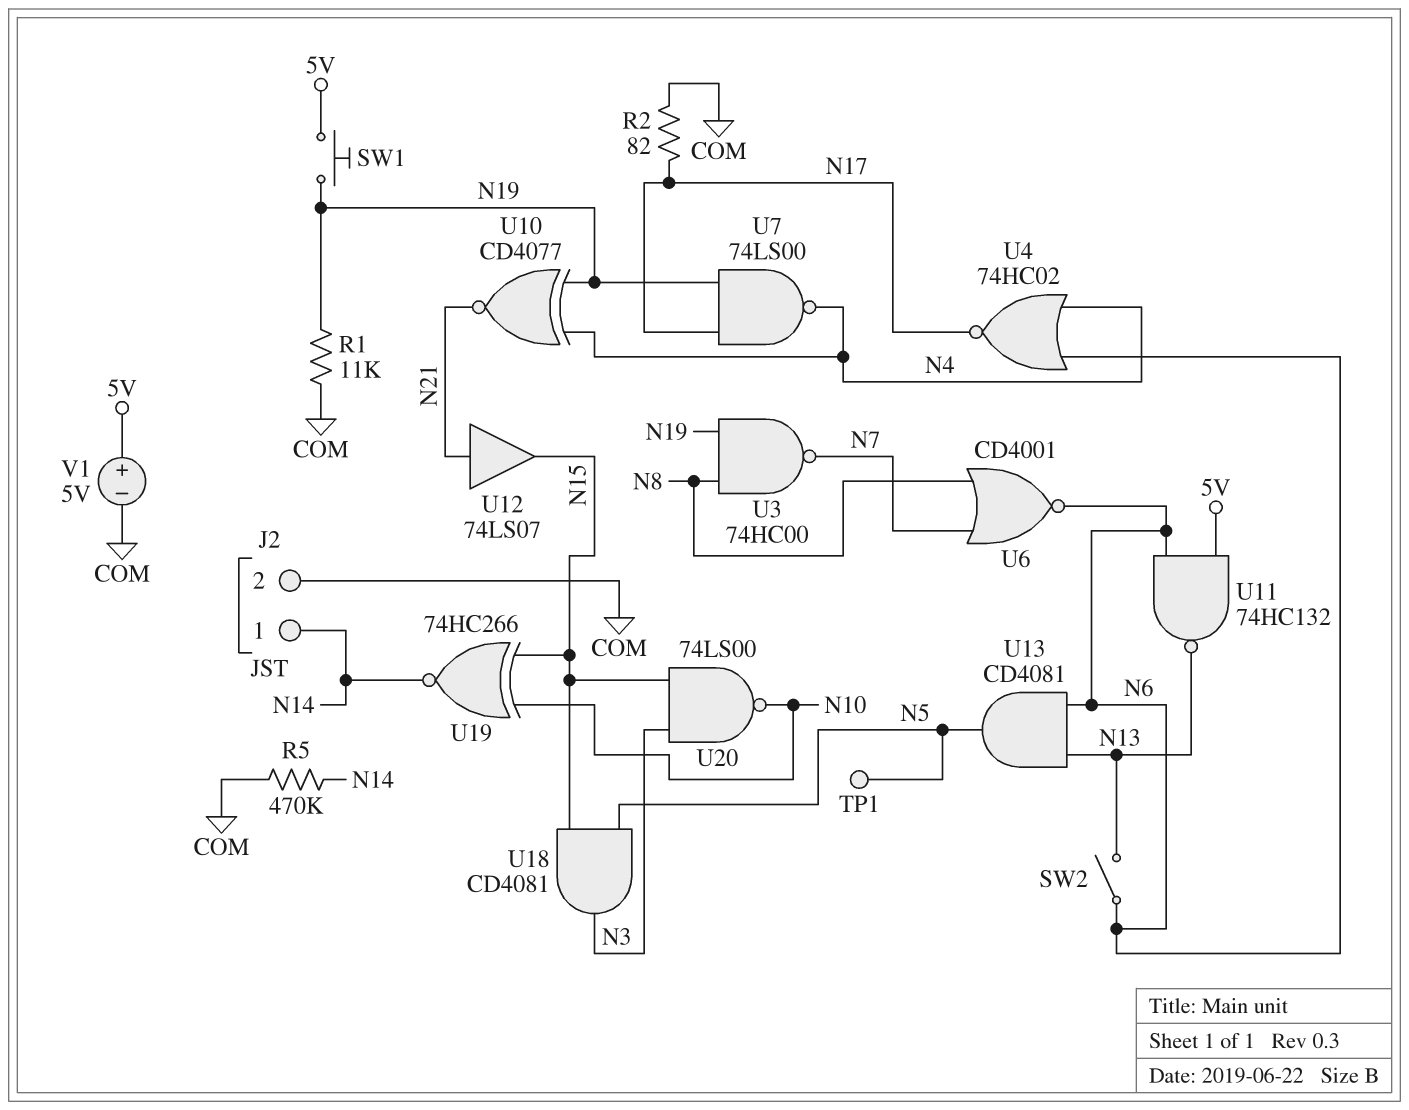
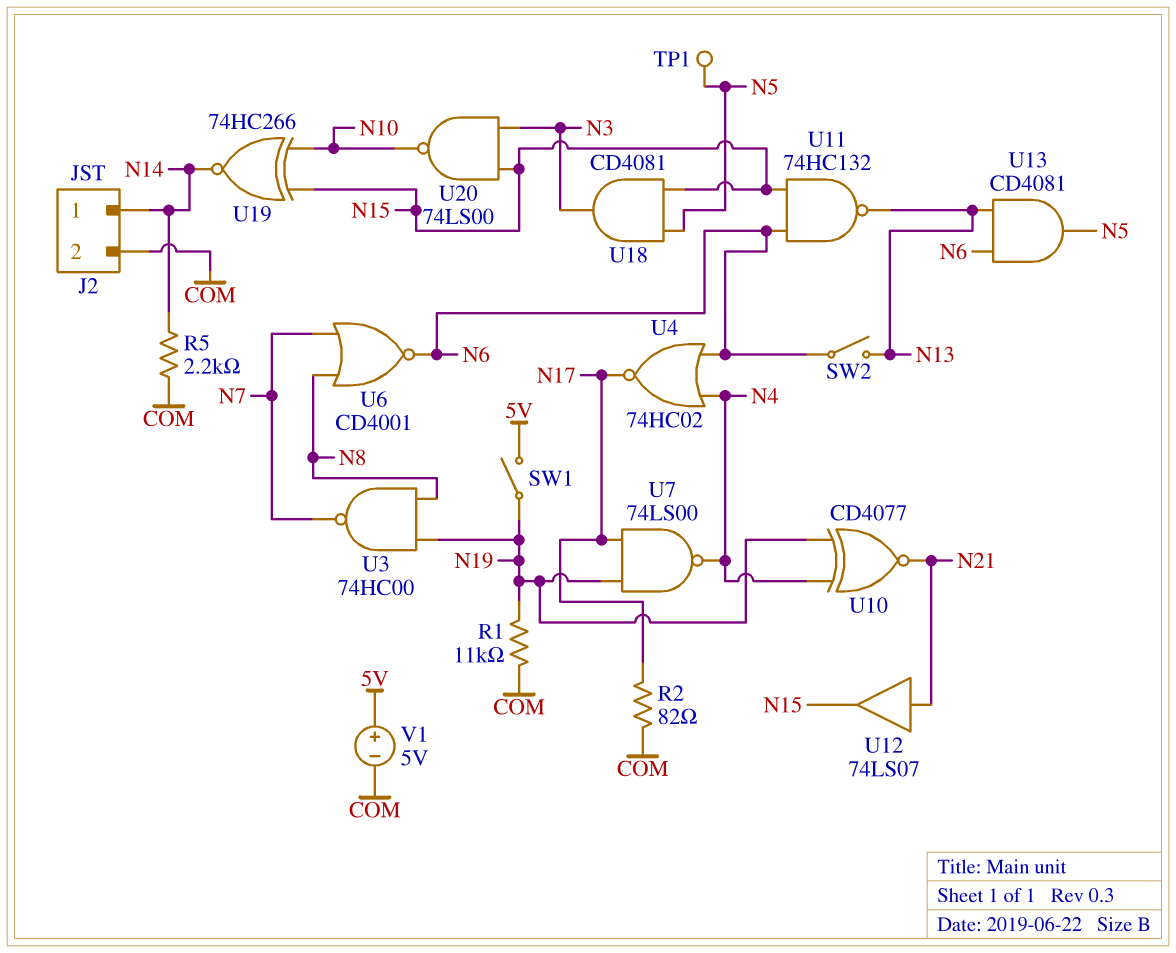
R5: 470k (COM, N14) -> 2.2k (COM, N14)
SW1: button (5V, N19) -> switch (5V, N19)
U11: NAND 74HC132 (in 5V, in N6, out N13) -> NAND 74HC132 (in N6, in N15, out N13)

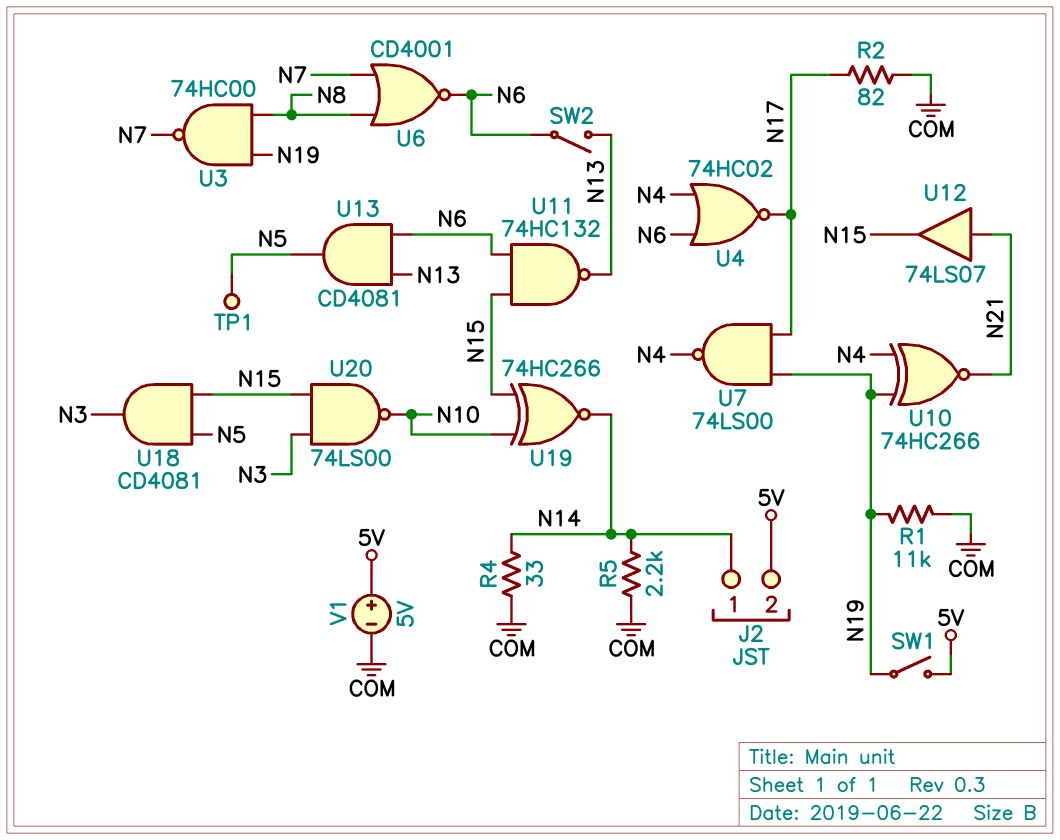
J2 pin 2: COM -> 5V
R4: none -> 33 (COM, N14)
U10: XNOR CD4077 (in N4, in N19, out N21) -> XNOR 74HC266 (in N4, in N19, out N21)

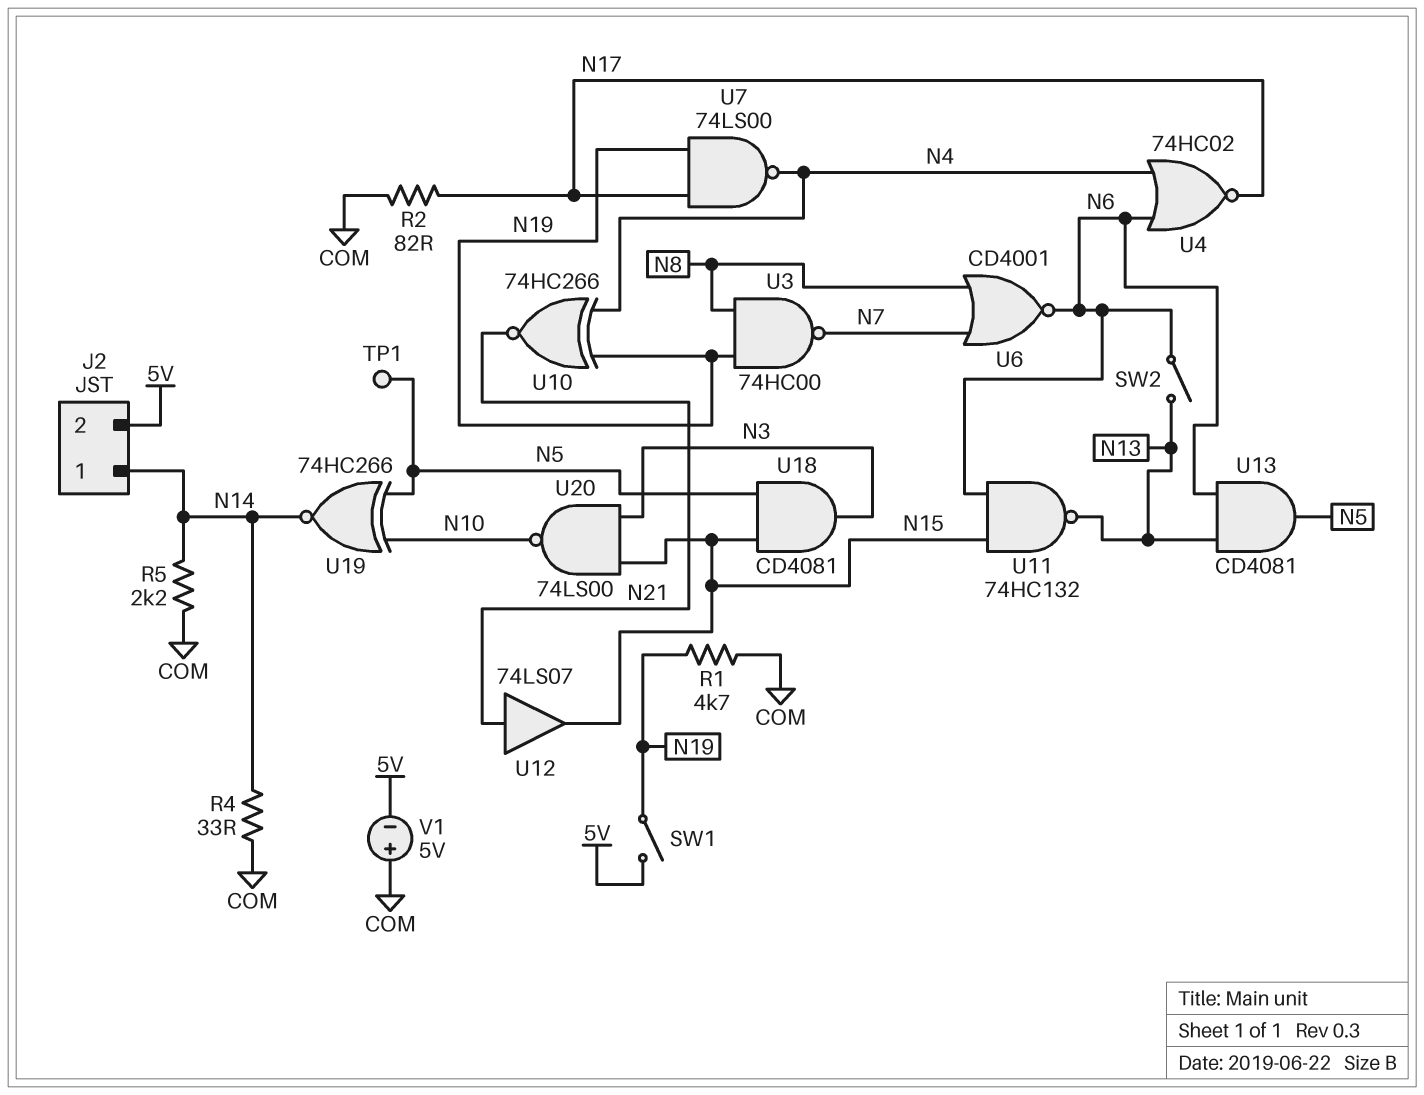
R1: 11k (COM, N19) -> 4.7k (COM, N19)
U19: XNOR 74HC266 (in N10, in N15, out N14) -> XNOR 74HC266 (in N5, in N10, out N14)
V1: 5V (plus 5V, minus COM) -> 5V (plus COM, minus 5V)

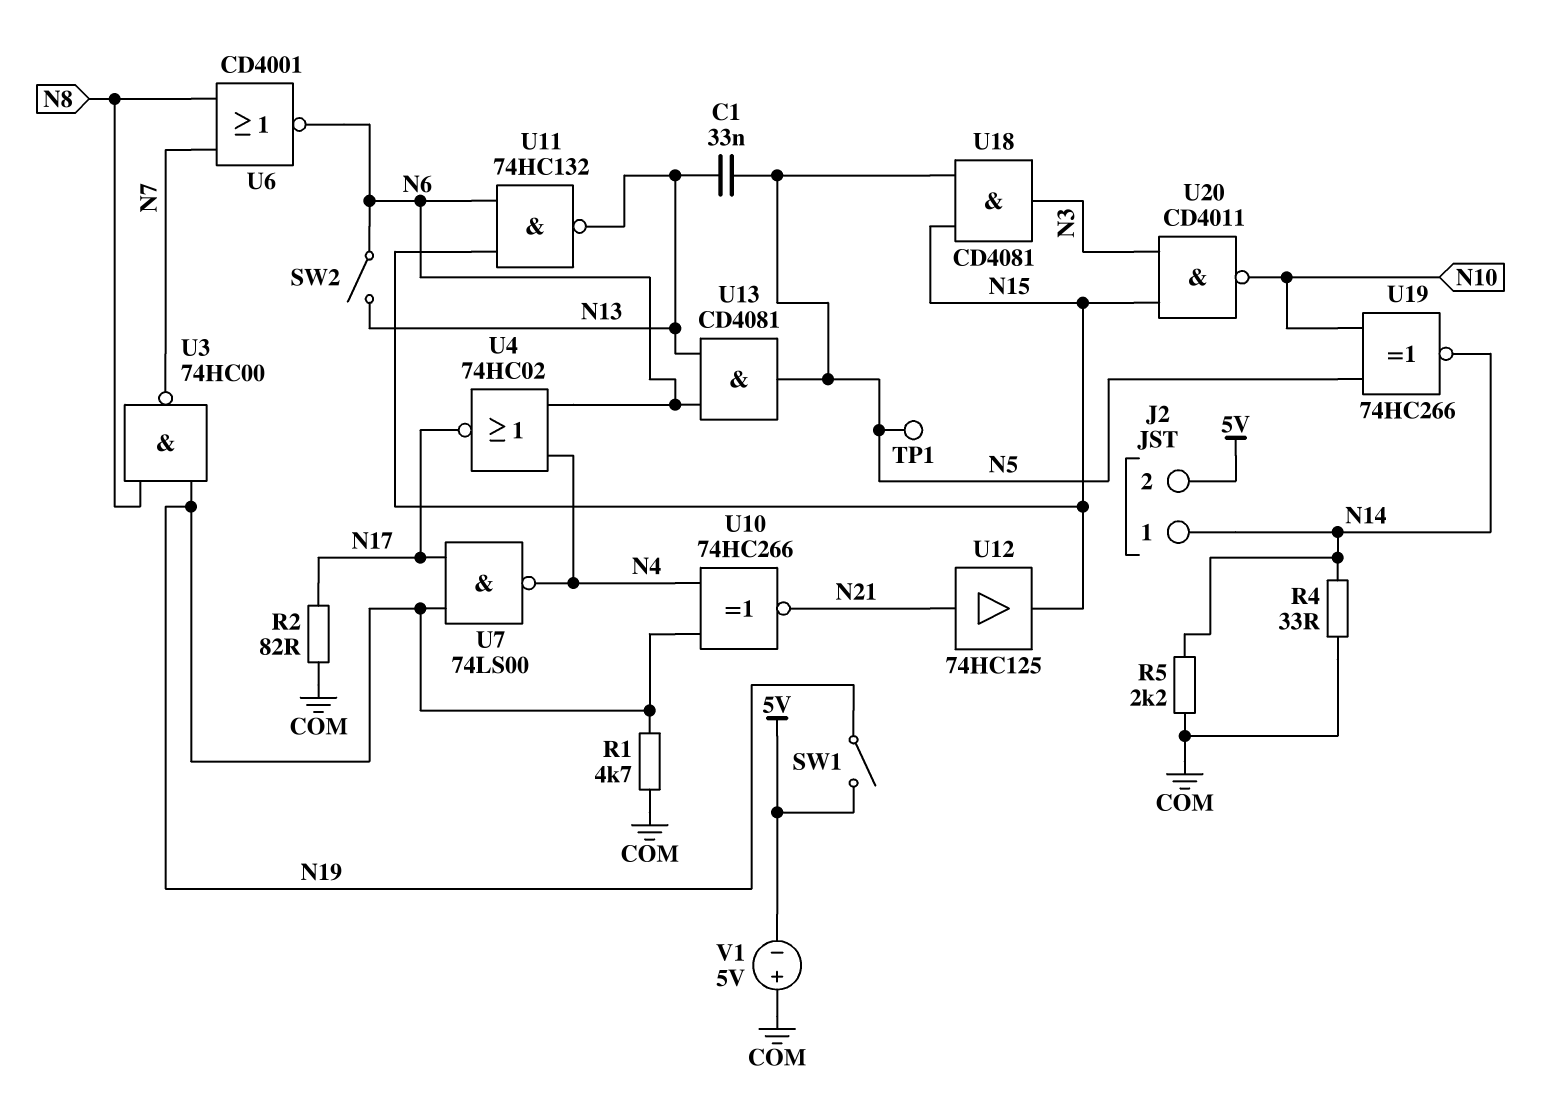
C1: none -> 33nF (N5, N13)
U12: buffer 74LS07 (in N21, out N15) -> buffer 74HC125 (in N21, out N15)
U20: NAND 74LS00 (in N3, in N15, out N10) -> NAND CD4011 (in N3, in N15, out N10)

